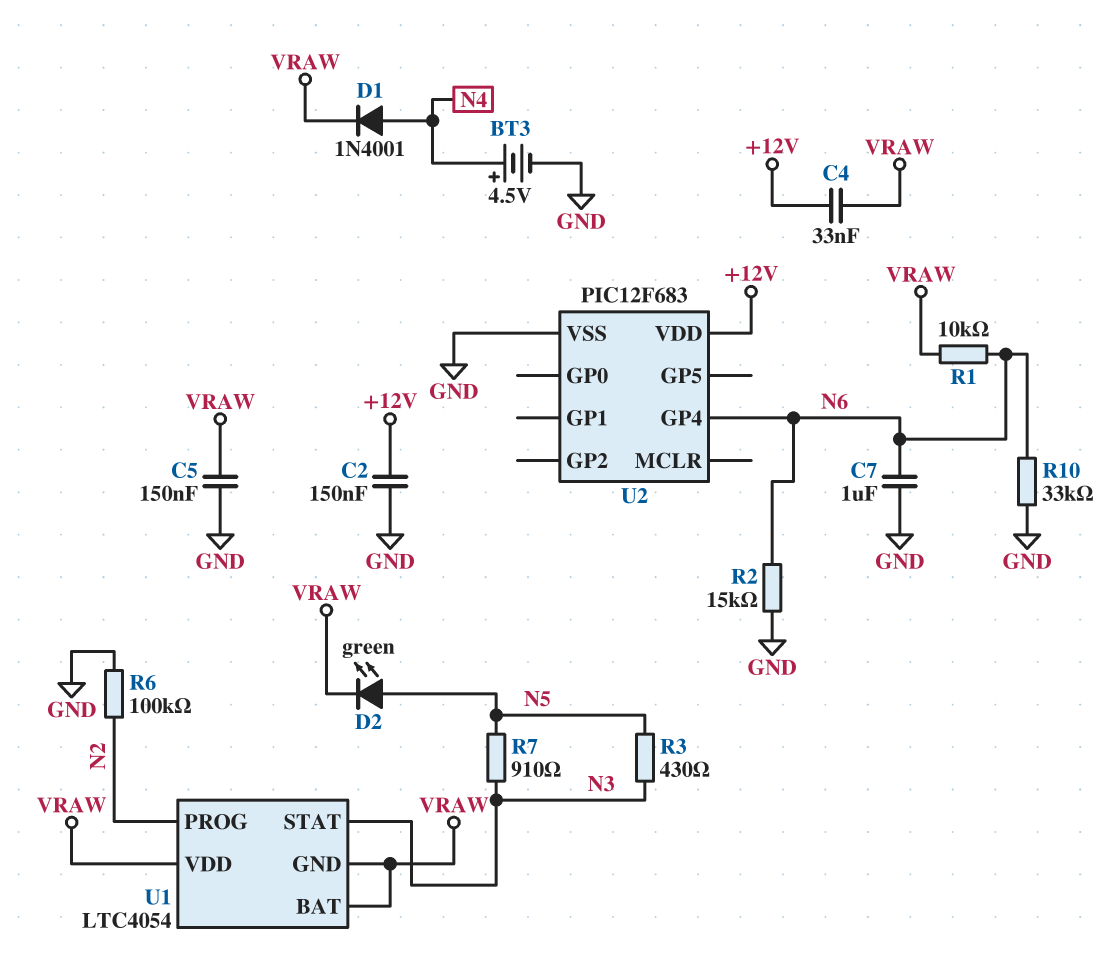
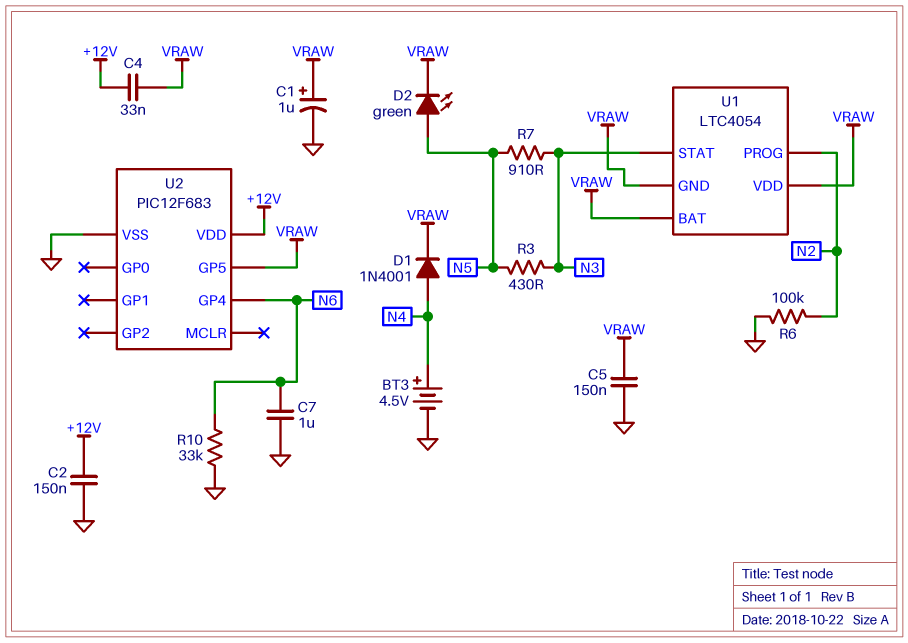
C1: none -> 1uF (plus VRAW, minus GND)
R1: 10k (N6, VRAW) -> none
R2: 15k (GND, N6) -> none
U2 pin GP5: none -> VRAW

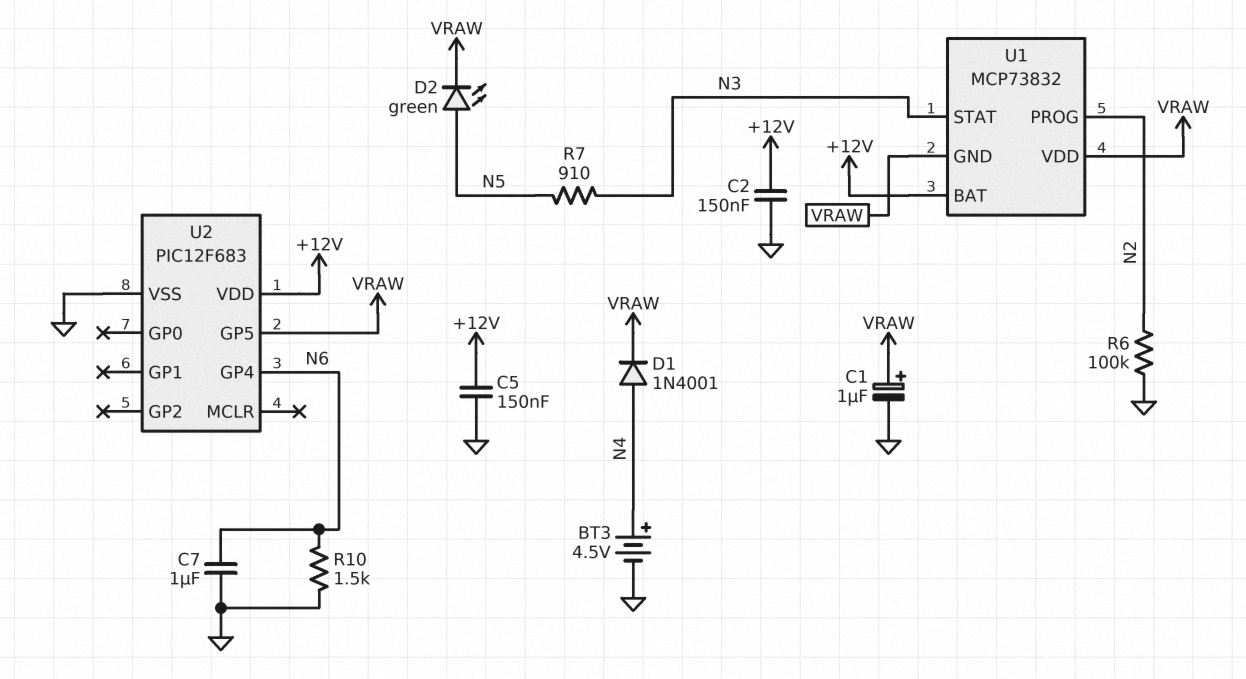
C4: 33nF (+12V, VRAW) -> none
C5: 150nF (GND, VRAW) -> 150nF (+12V, GND)
R3: 430 (N3, N5) -> none
R10: 33k (GND, N6) -> 1.5k (GND, N6)
U1: LTC4054 -> MCP73832
U1 pin BAT: VRAW -> +12V

